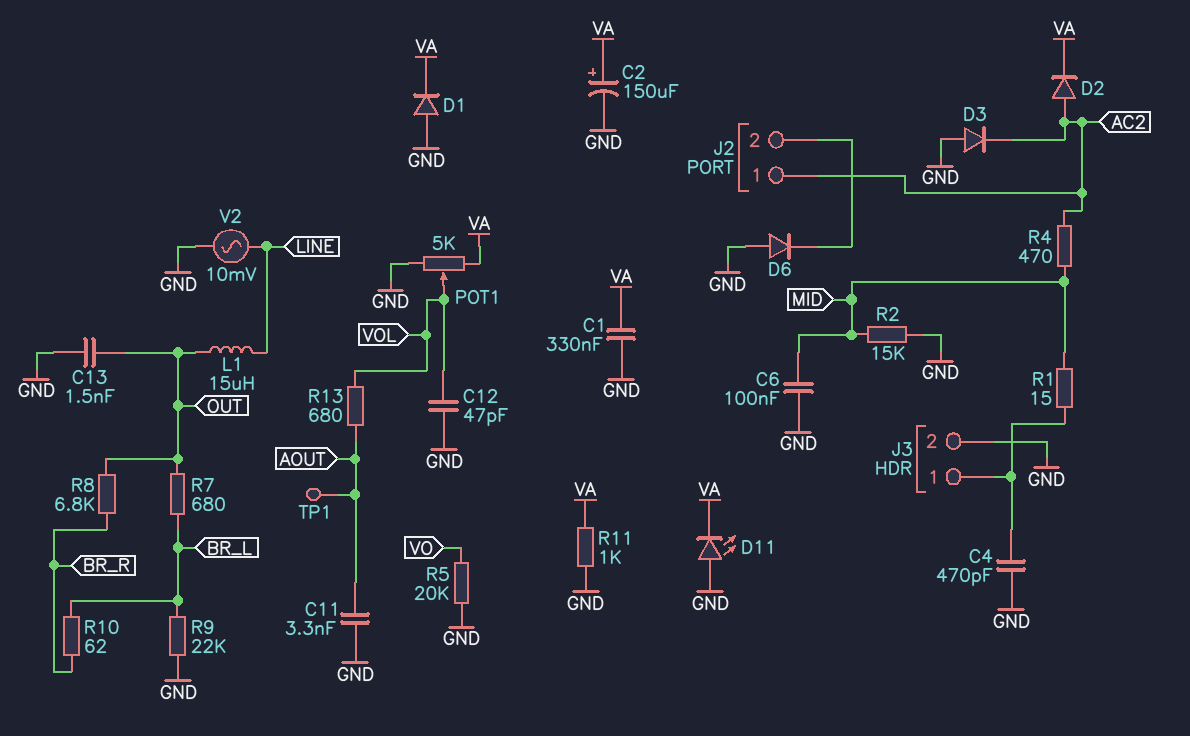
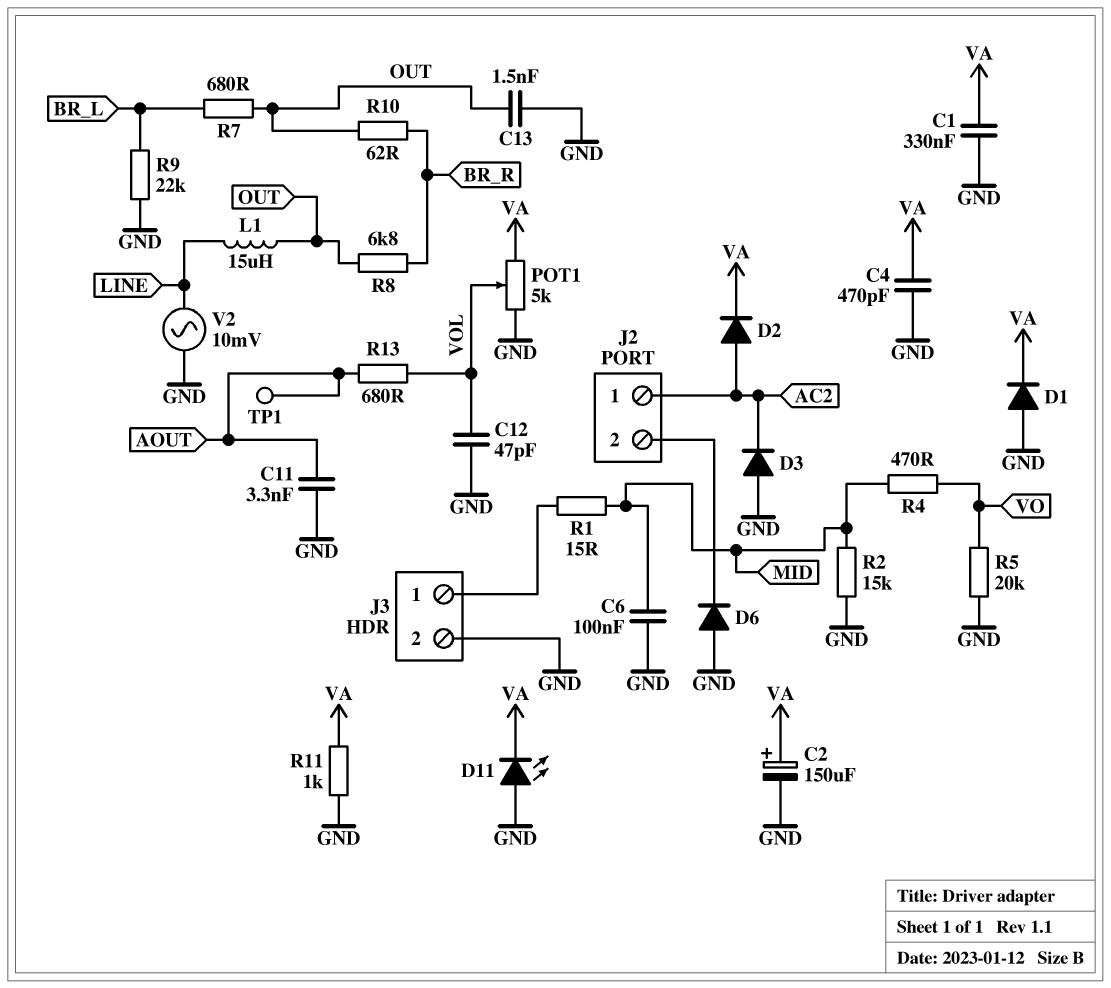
C4: 470pF (GND, J3/1) -> 470pF (GND, VA)
R4: 470 (AC2, MID) -> 470 (MID, VO)
R10: 62 (BR_L, BR_R) -> 62 (BR_R, OUT)

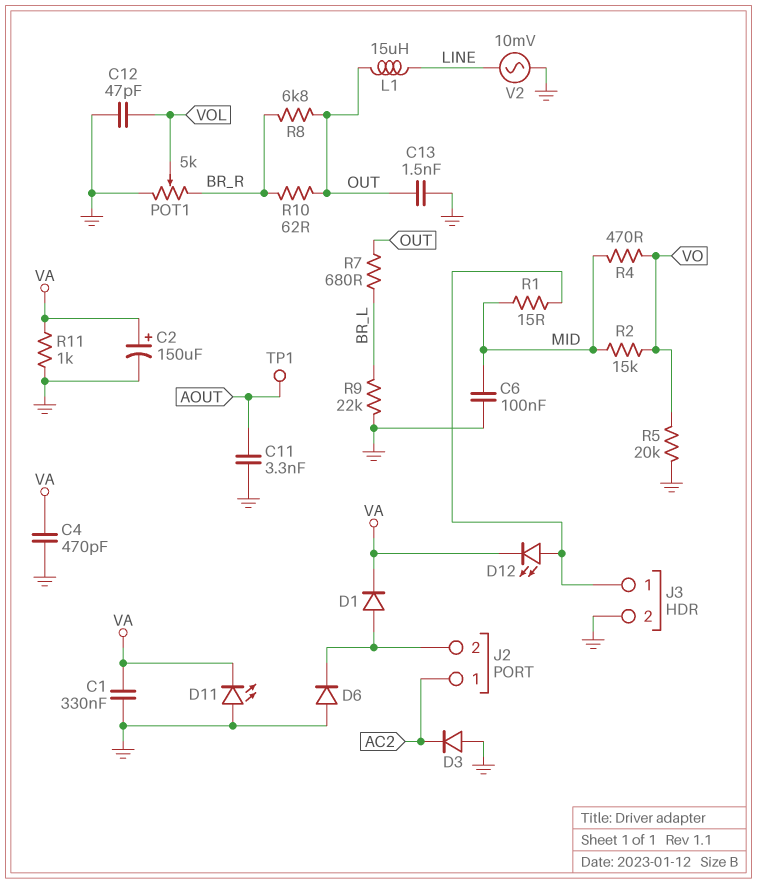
D1: diode (A GND, K VA) -> diode (A J2/2, K VA)
D2: diode (A AC2, K VA) -> none
D12: none -> LED (A J3/1, K VA)
POT1: 5k (GND, VA, wiper VOL) -> 5k (BR_R, GND, wiper VOL)
R2: 15k (GND, MID) -> 15k (MID, VO)
R13: 680 (AOUT, VOL) -> none

